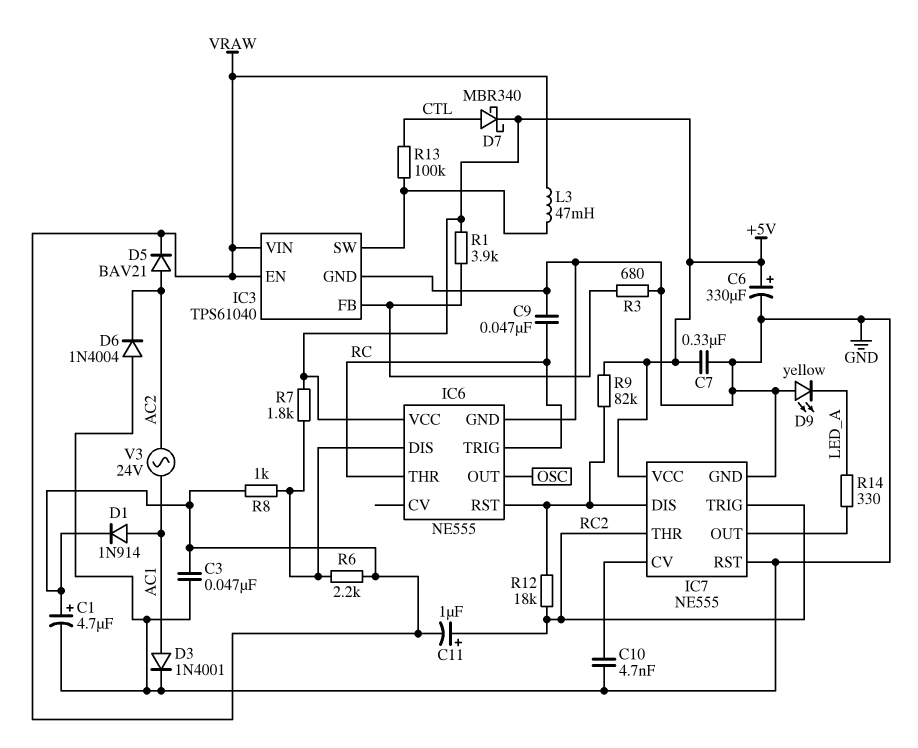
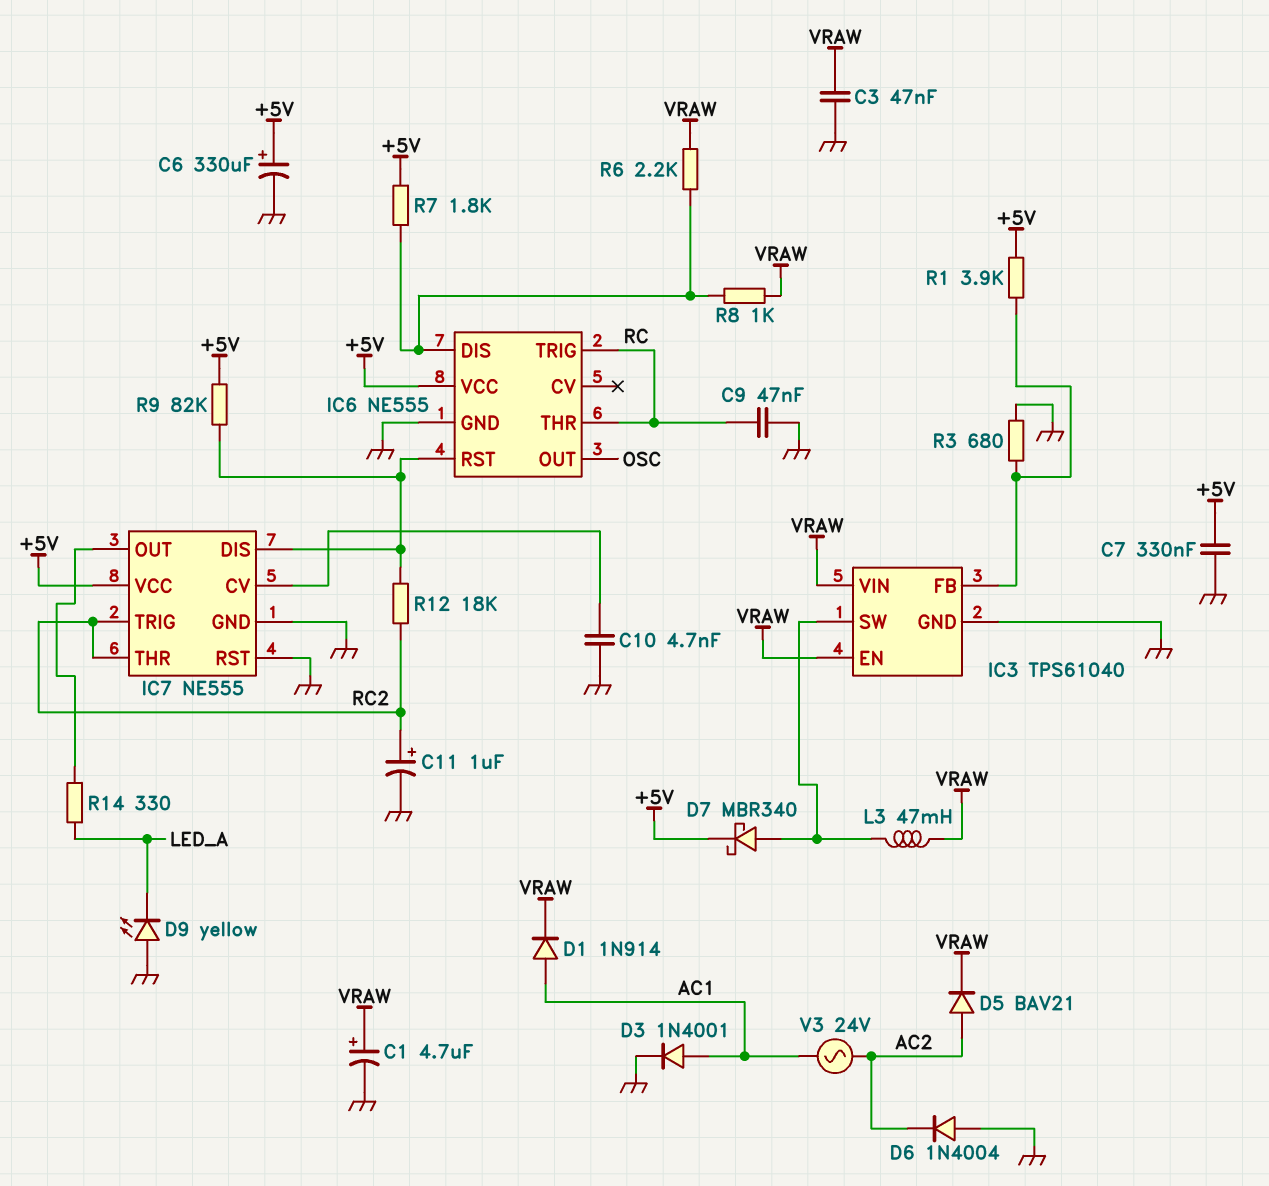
C11: 1uF (plus RC2, minus VRAW) -> 1uF (plus RC2, minus GND)
D7: schottky MBR340 (A CTL, K +5V) -> schottky MBR340 (A IC3/SW, K +5V)
R13: 100k (CTL, IC3/SW) -> none

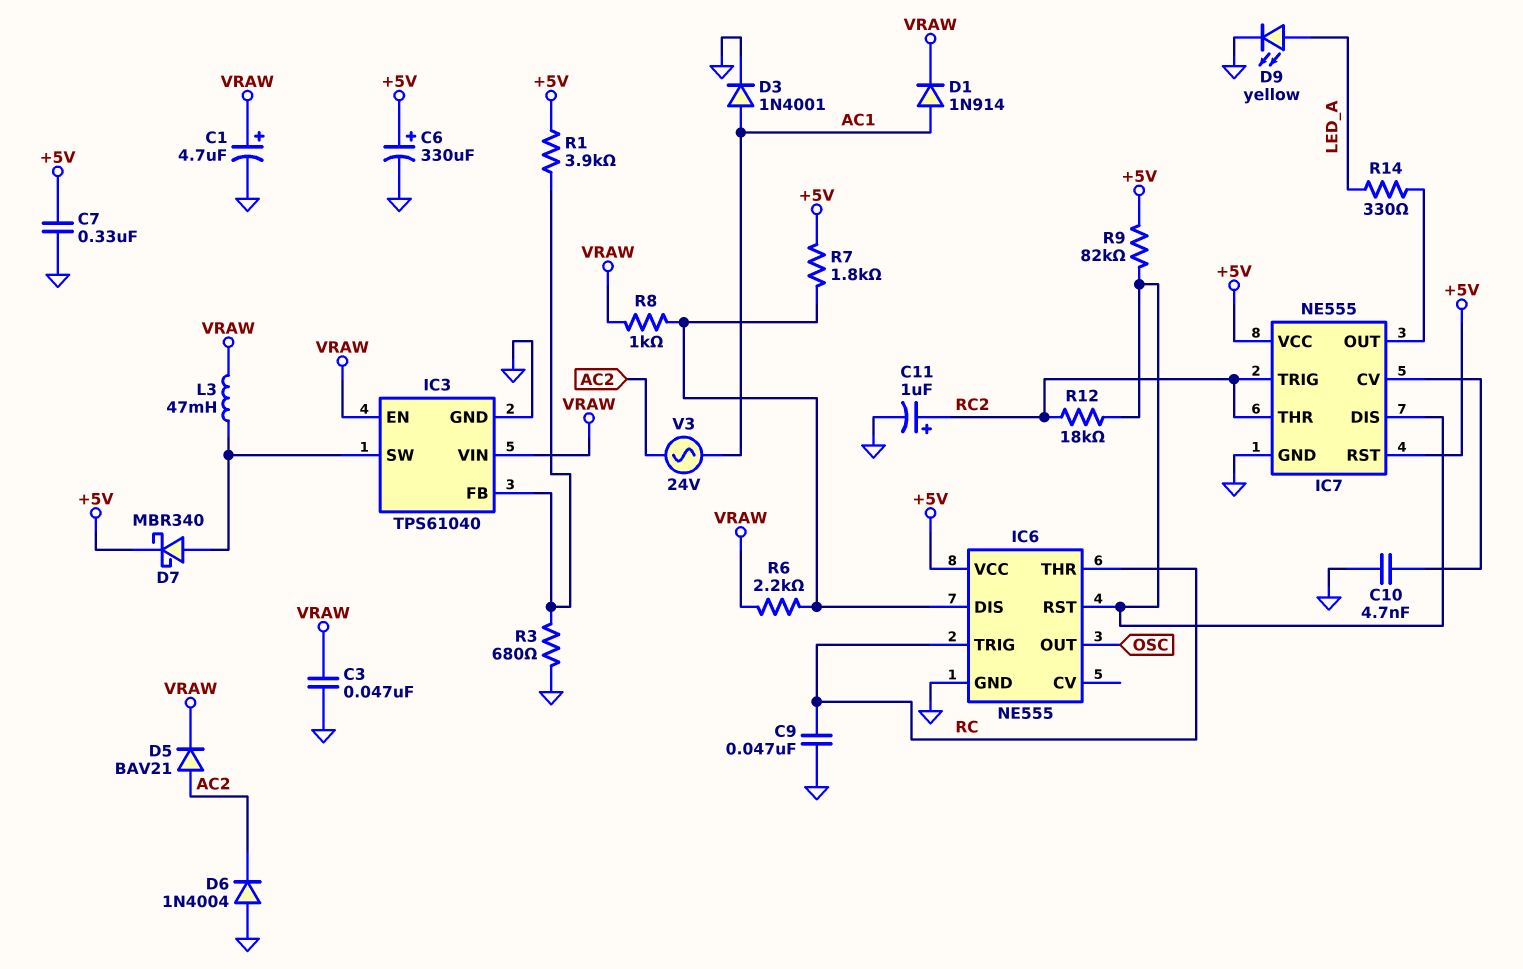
D9: LED yellow (A GND, K LED_A) -> LED yellow (A LED_A, K GND)
IC7 pin RST: GND -> +5V

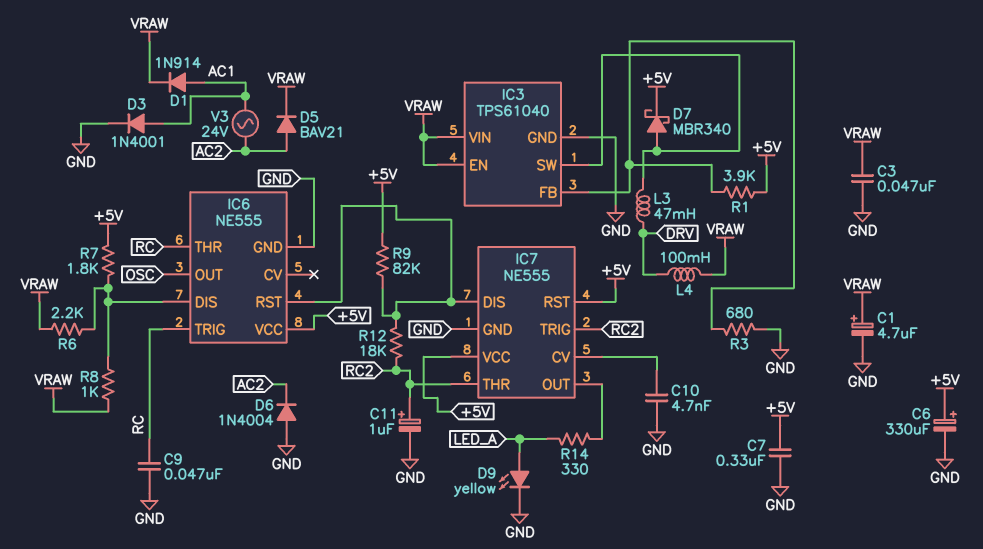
L3: 47mH (IC3/SW, VRAW) -> 47mH (DRV, IC3/SW)
L4: none -> 100mH (DRV, VRAW)

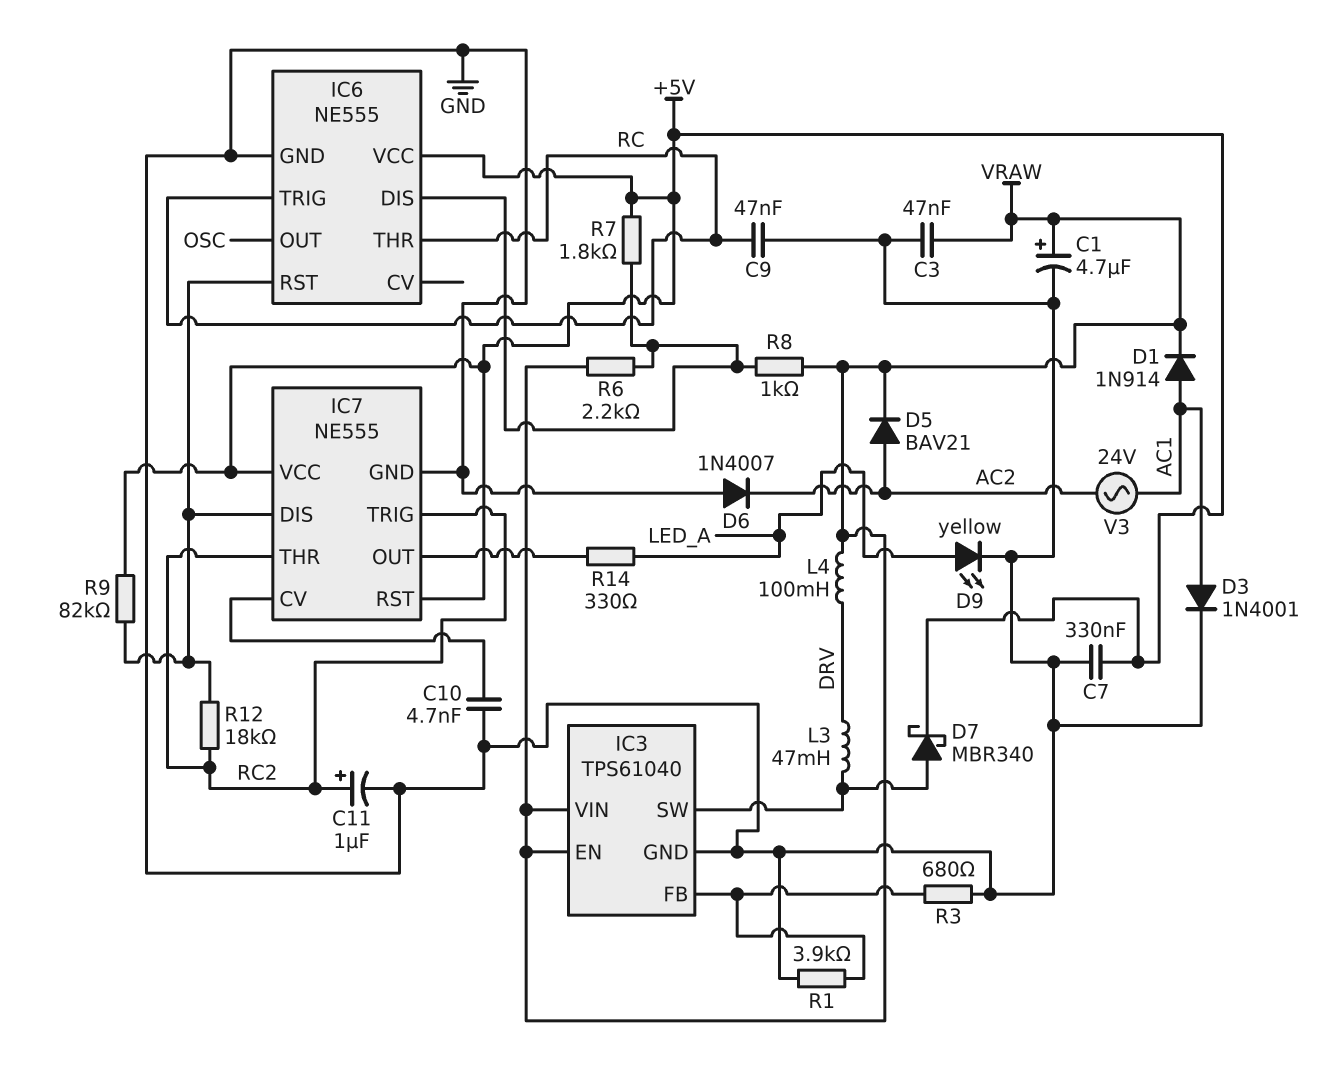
C6: 330uF (plus +5V, minus GND) -> none
D6: diode 1N4004 (A GND, K AC2) -> diode 1N4007 (A GND, K AC2)
R1: 3.9k (+5V, IC3/FB) -> 3.9k (GND, IC3/FB)

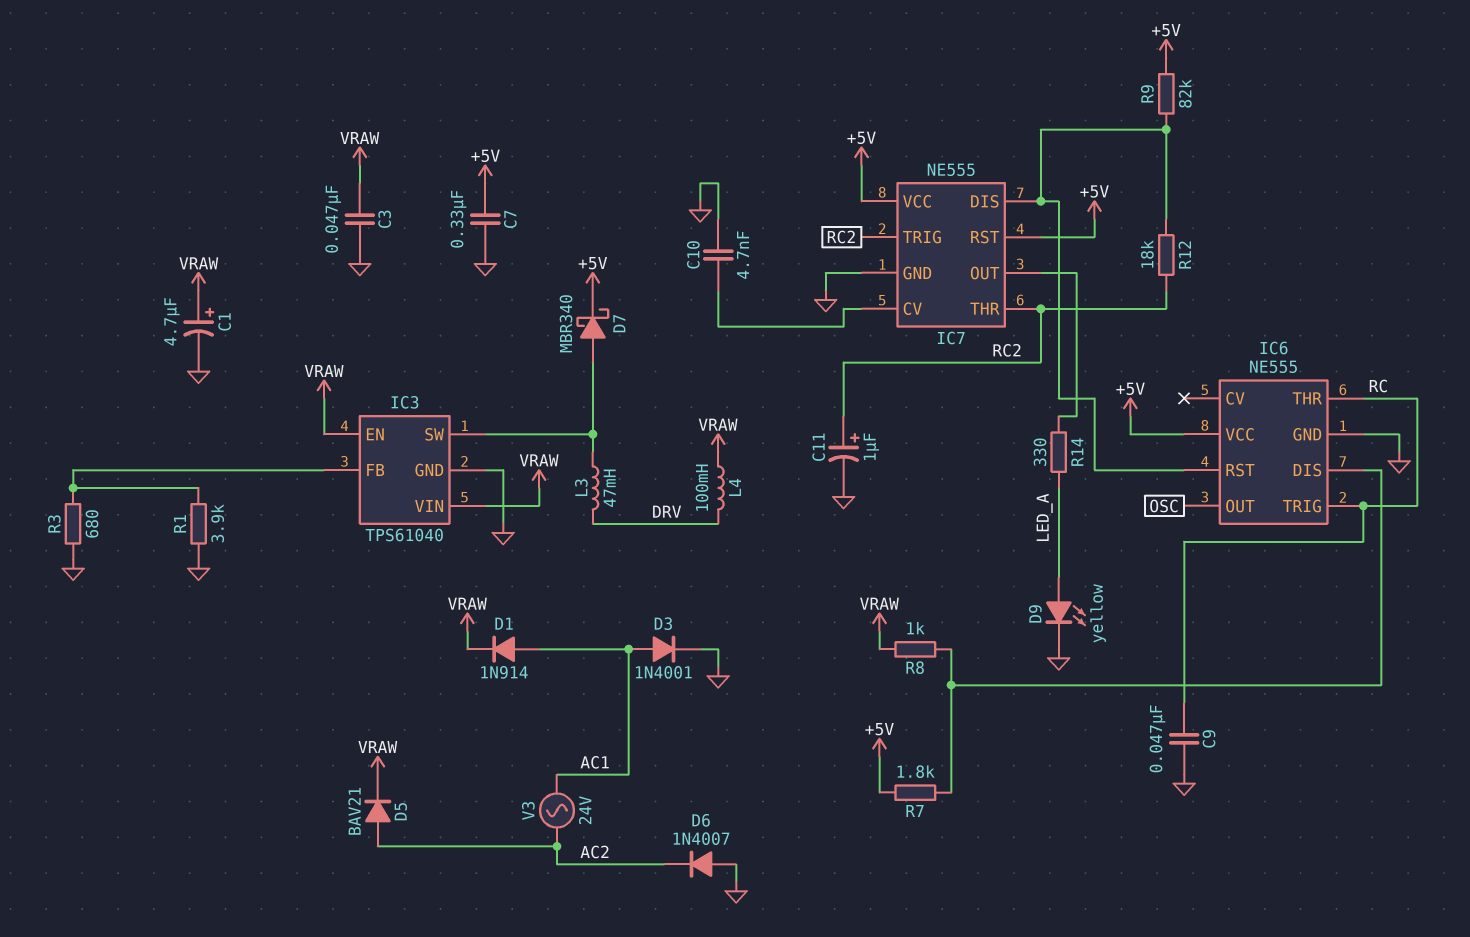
R6: 2.2k (IC6/DIS, VRAW) -> none

